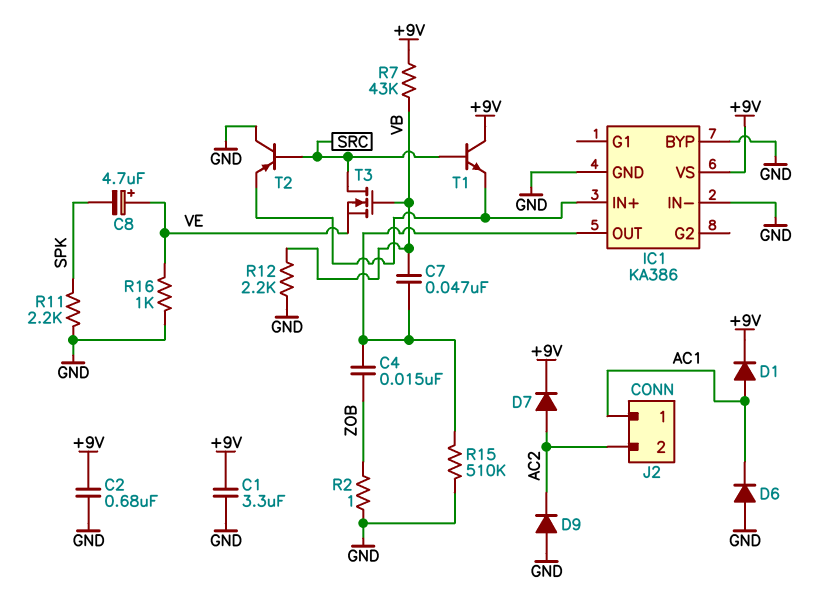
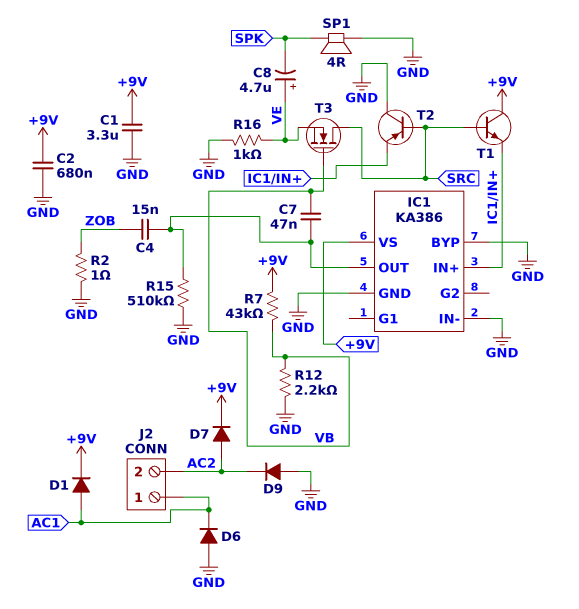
R11: 2.2k (GND, SPK) -> none
SP1: none -> speaker 4R (GND, SPK)

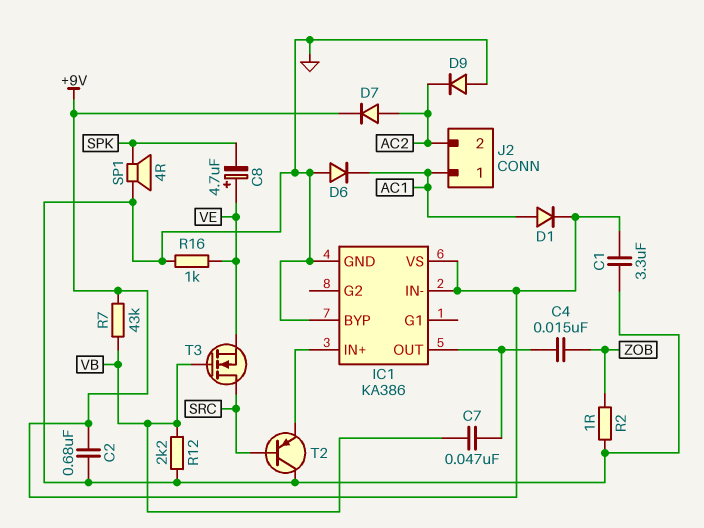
IC1 pin IN-: GND -> +9V
R15: 510k (GND, IC1/OUT) -> none
T1: NPN (B SRC, C +9V, E IC1/IN+) -> none

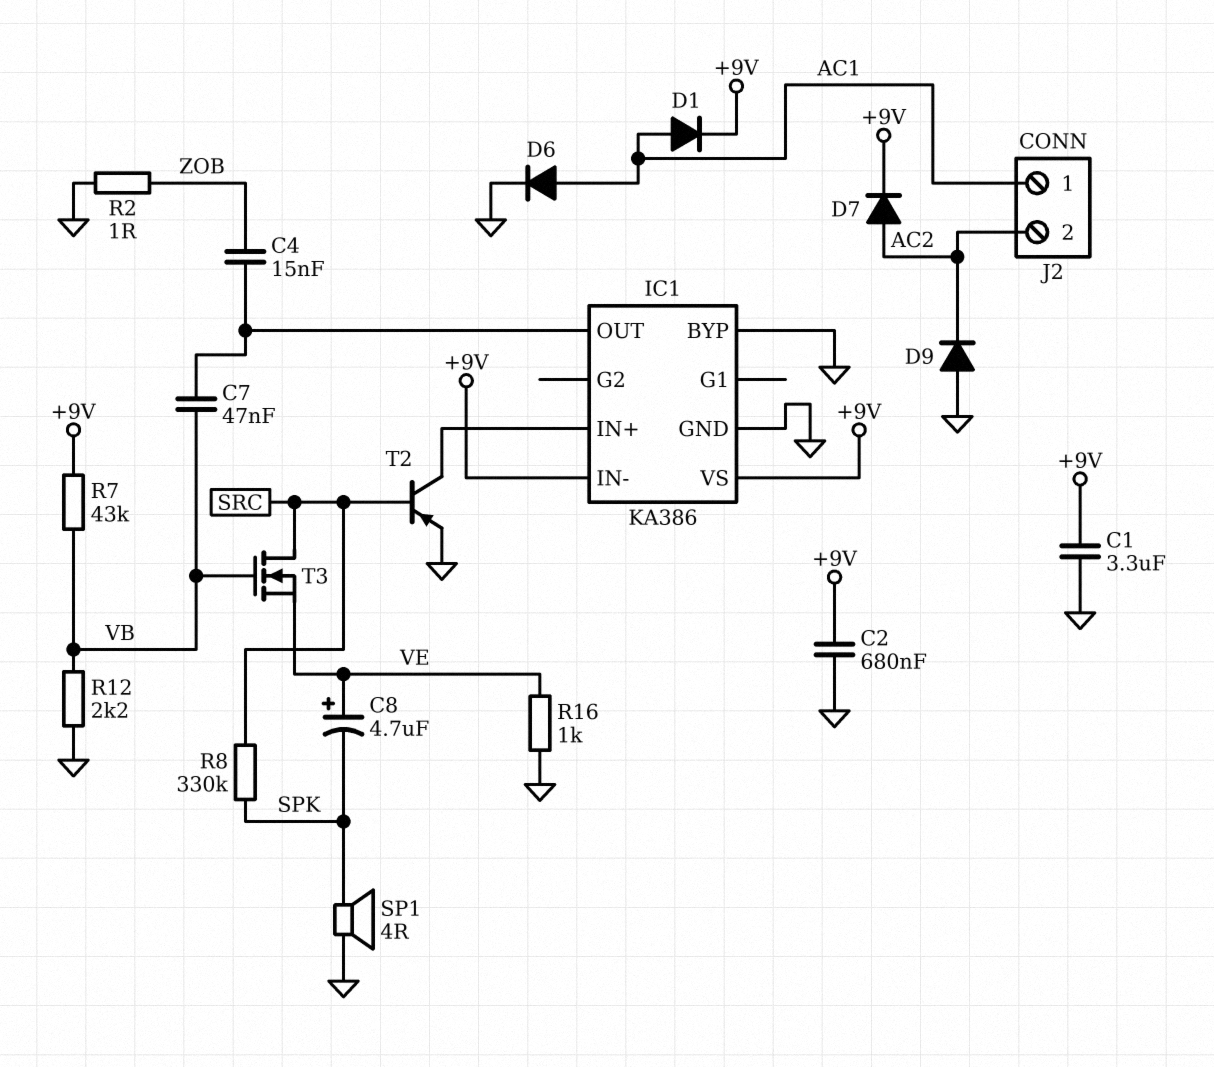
D6: diode (A GND, K AC1) -> diode (A AC1, K GND)
R8: none -> 330k (SPK, SRC)
T2: PNP (B SRC, C GND, E IC1/IN+) -> PNP (B SRC, C IC1/IN+, E GND)

